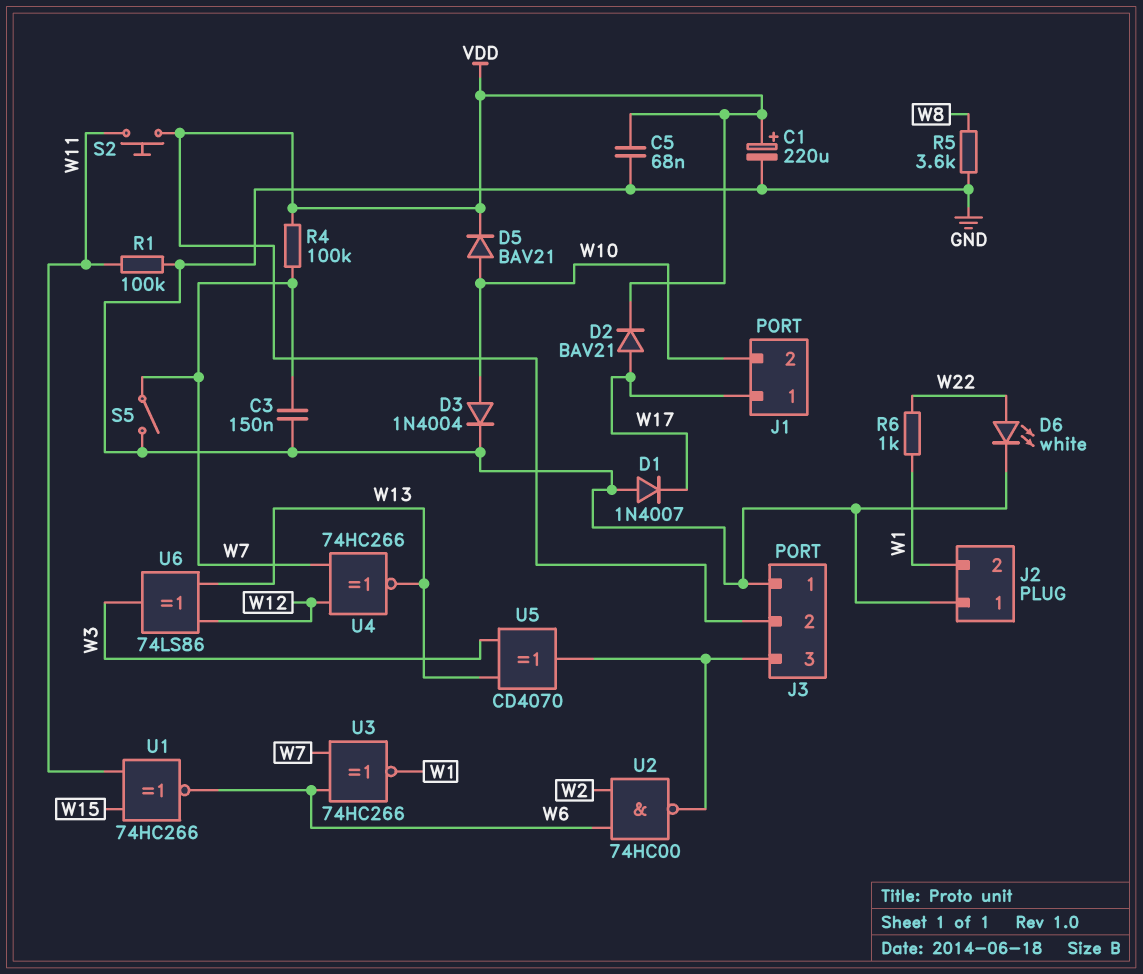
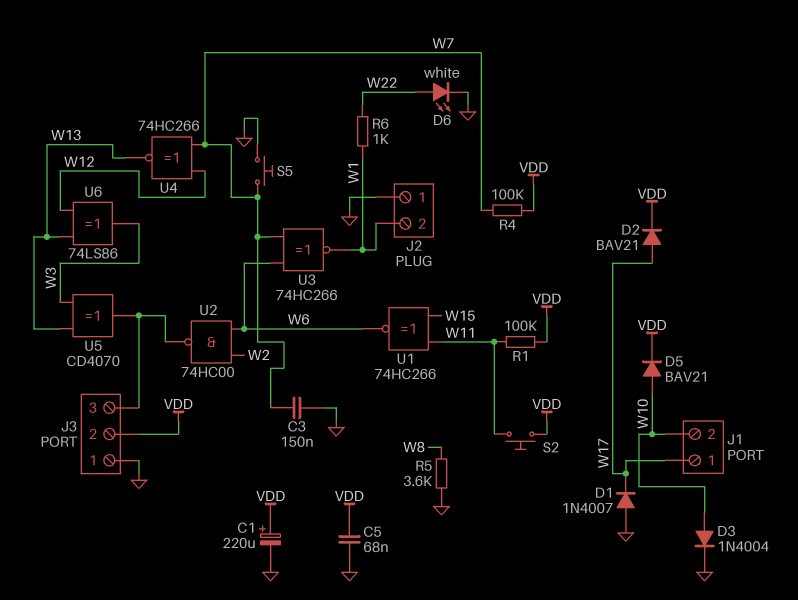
R1: 100k (GND, W11) -> 100k (VDD, W11)
S5: switch (GND, W7) -> button (GND, W7)

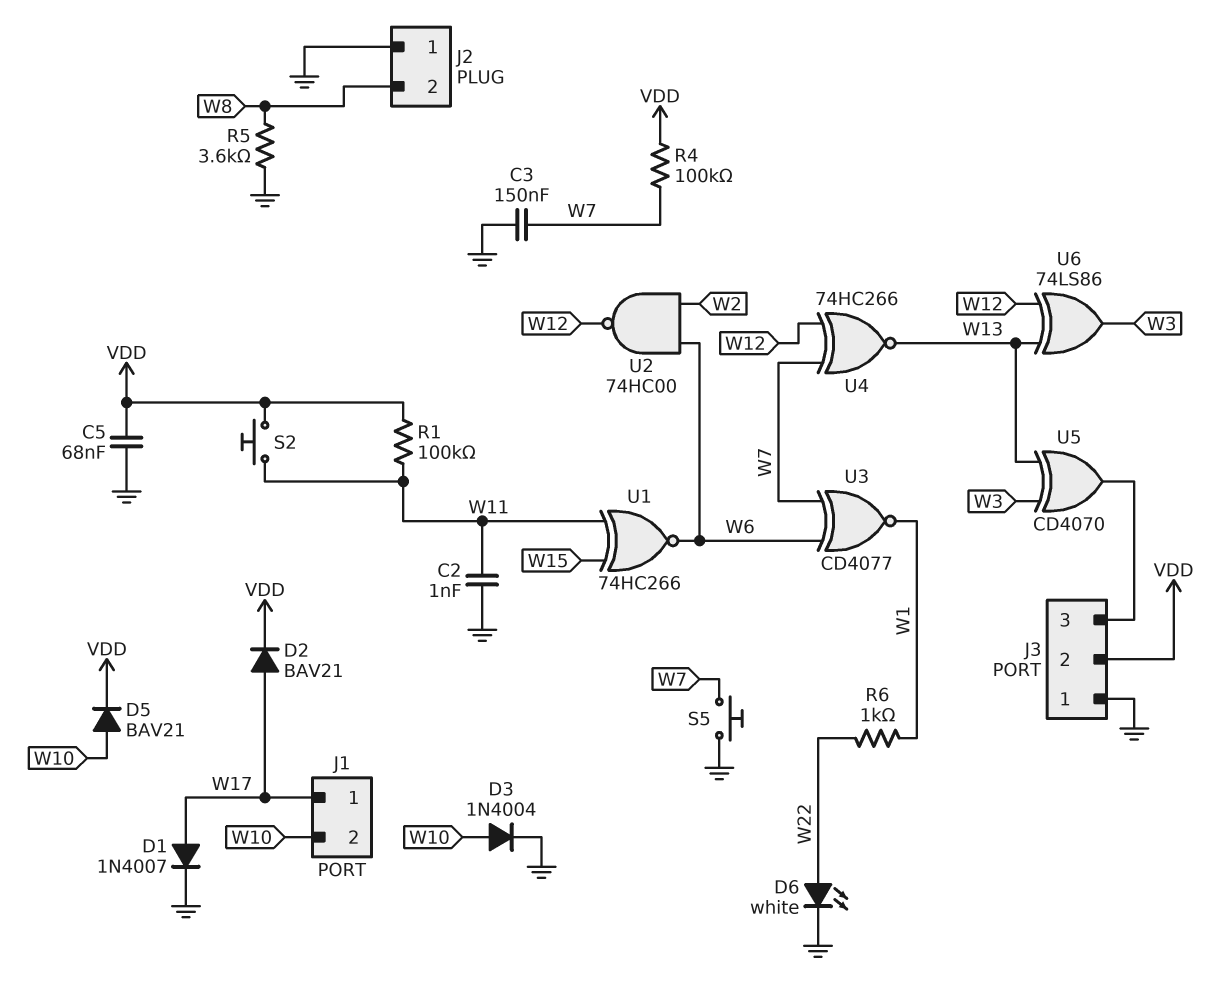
C1: 220uF (plus VDD, minus GND) -> none
C2: none -> 1nF (GND, W11)
D1: diode 1N4007 (A GND, K W17) -> diode 1N4007 (A W17, K GND)
J2 pin 2: W1 -> W8
U2: NAND 74HC00 (in W2, in W6, out J3/3) -> NAND 74HC00 (in W2, in W6, out W12)
U3: XNOR 74HC266 (in W6, in W7, out W1) -> XNOR CD4077 (in W6, in W7, out W1)

